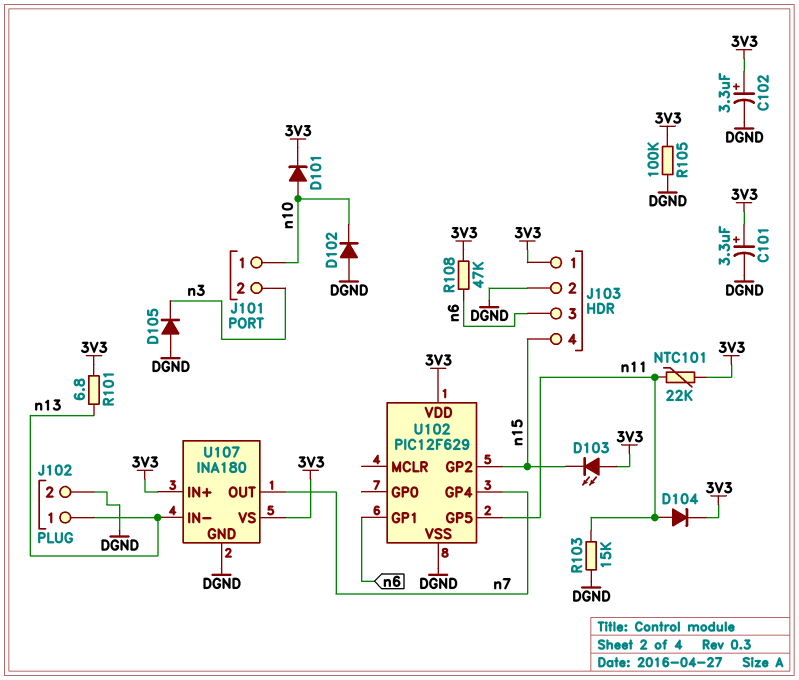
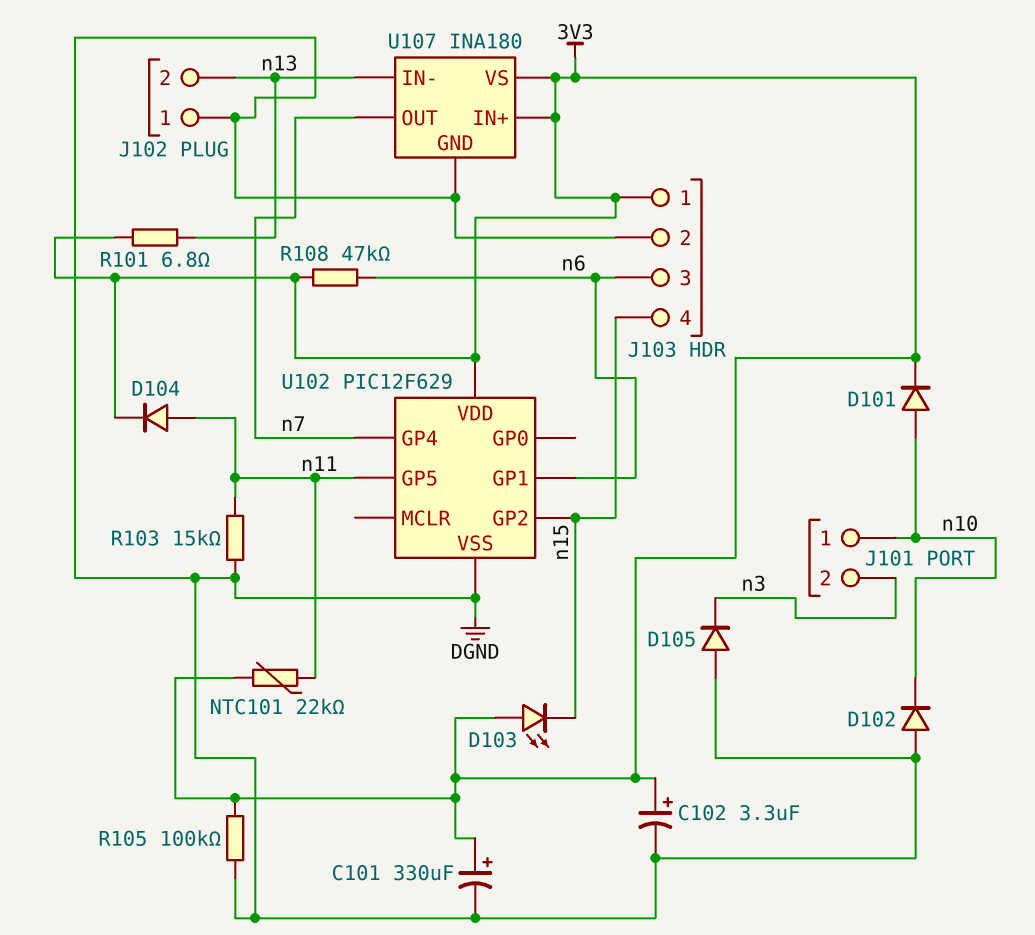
C101: 3.3uF (plus 3V3, minus DGND) -> 330uF (plus 3V3, minus DGND)
J102 pin 1: n13 -> DGND
J102 pin 2: DGND -> n13

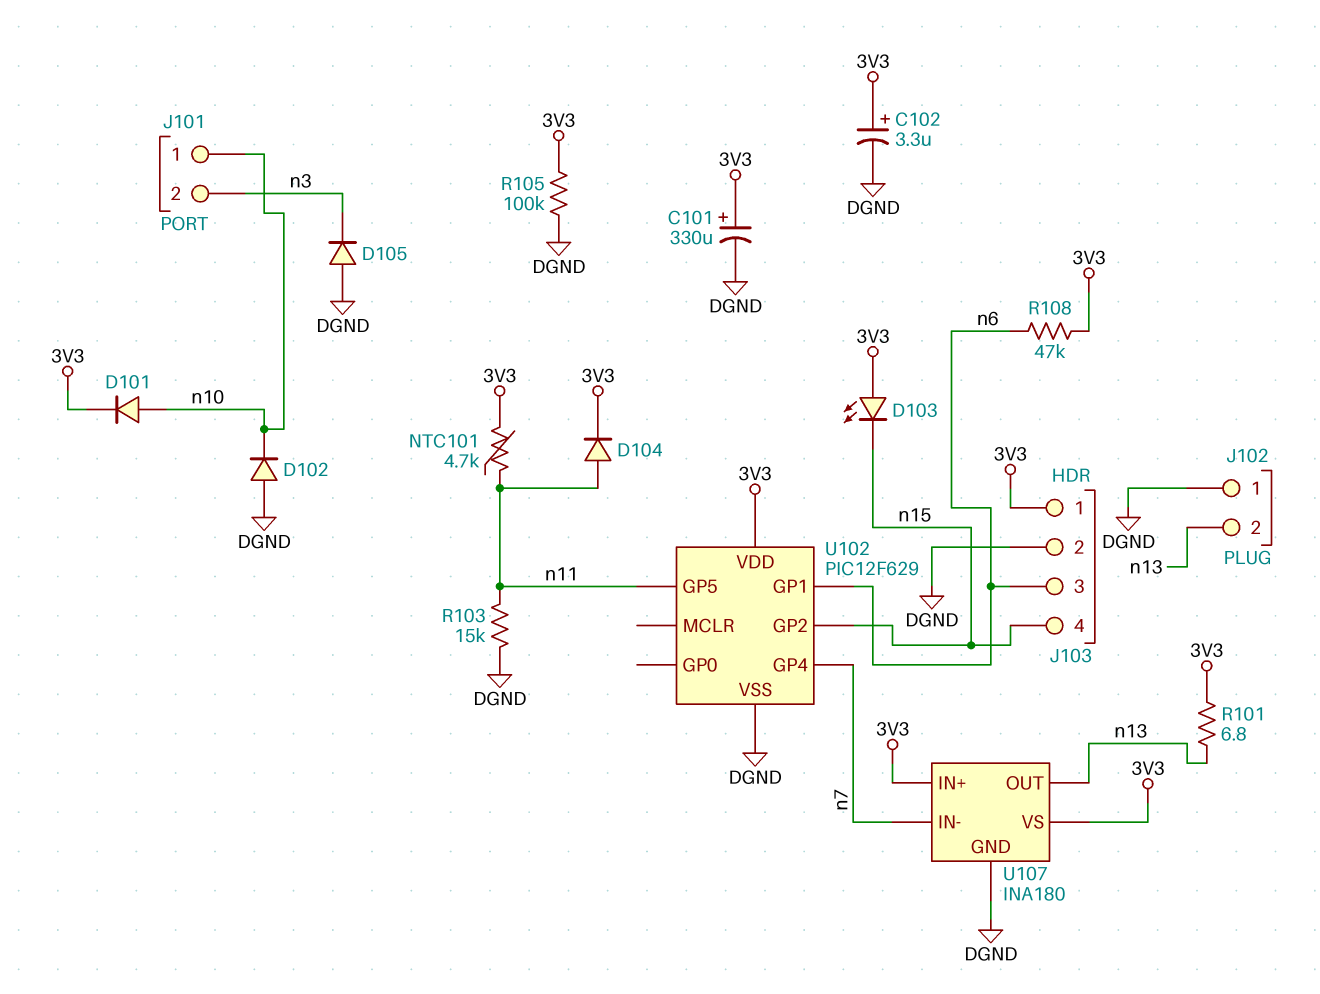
NTC101: 22k (3V3, n11) -> 4.7k (3V3, n11)
U107 pin IN-: n13 -> n7
U107 pin OUT: n7 -> n13

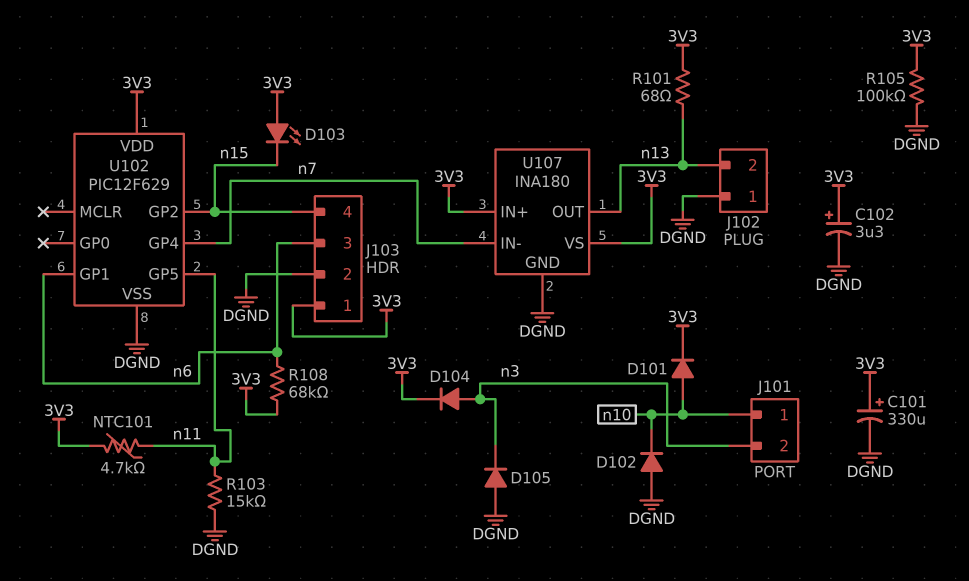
D104: diode (A n11, K 3V3) -> diode (A n3, K 3V3)
R101: 6.8 (3V3, n13) -> 68 (3V3, n13)
R108: 47k (3V3, n6) -> 68k (3V3, n6)

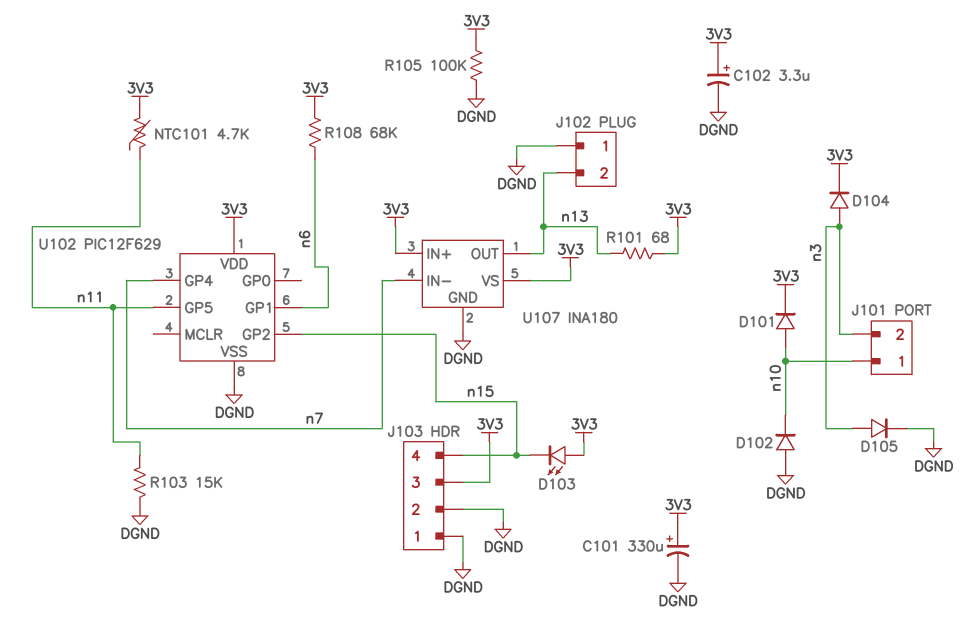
D105: diode (A DGND, K n3) -> diode (A n3, K DGND)
J103 pin 1: 3V3 -> DGND
J103 pin 3: n6 -> 3V3

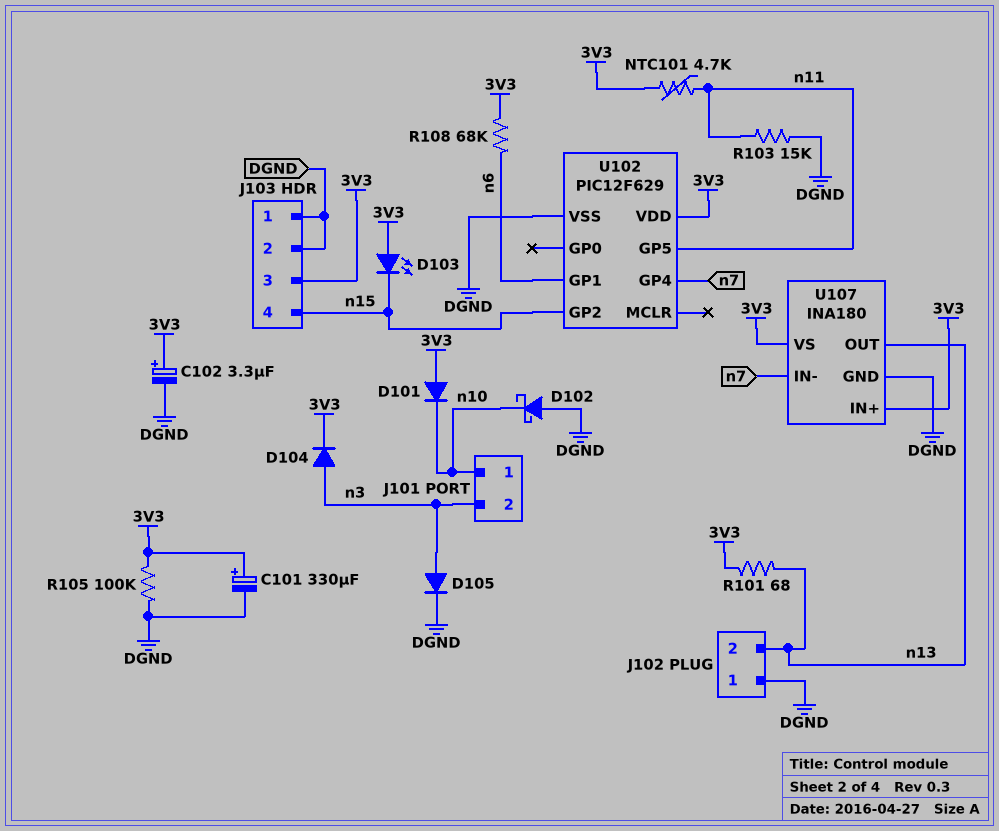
D101: diode (A n10, K 3V3) -> diode (A 3V3, K n10)
D102: diode (A DGND, K n10) -> schottky (A DGND, K n10)

